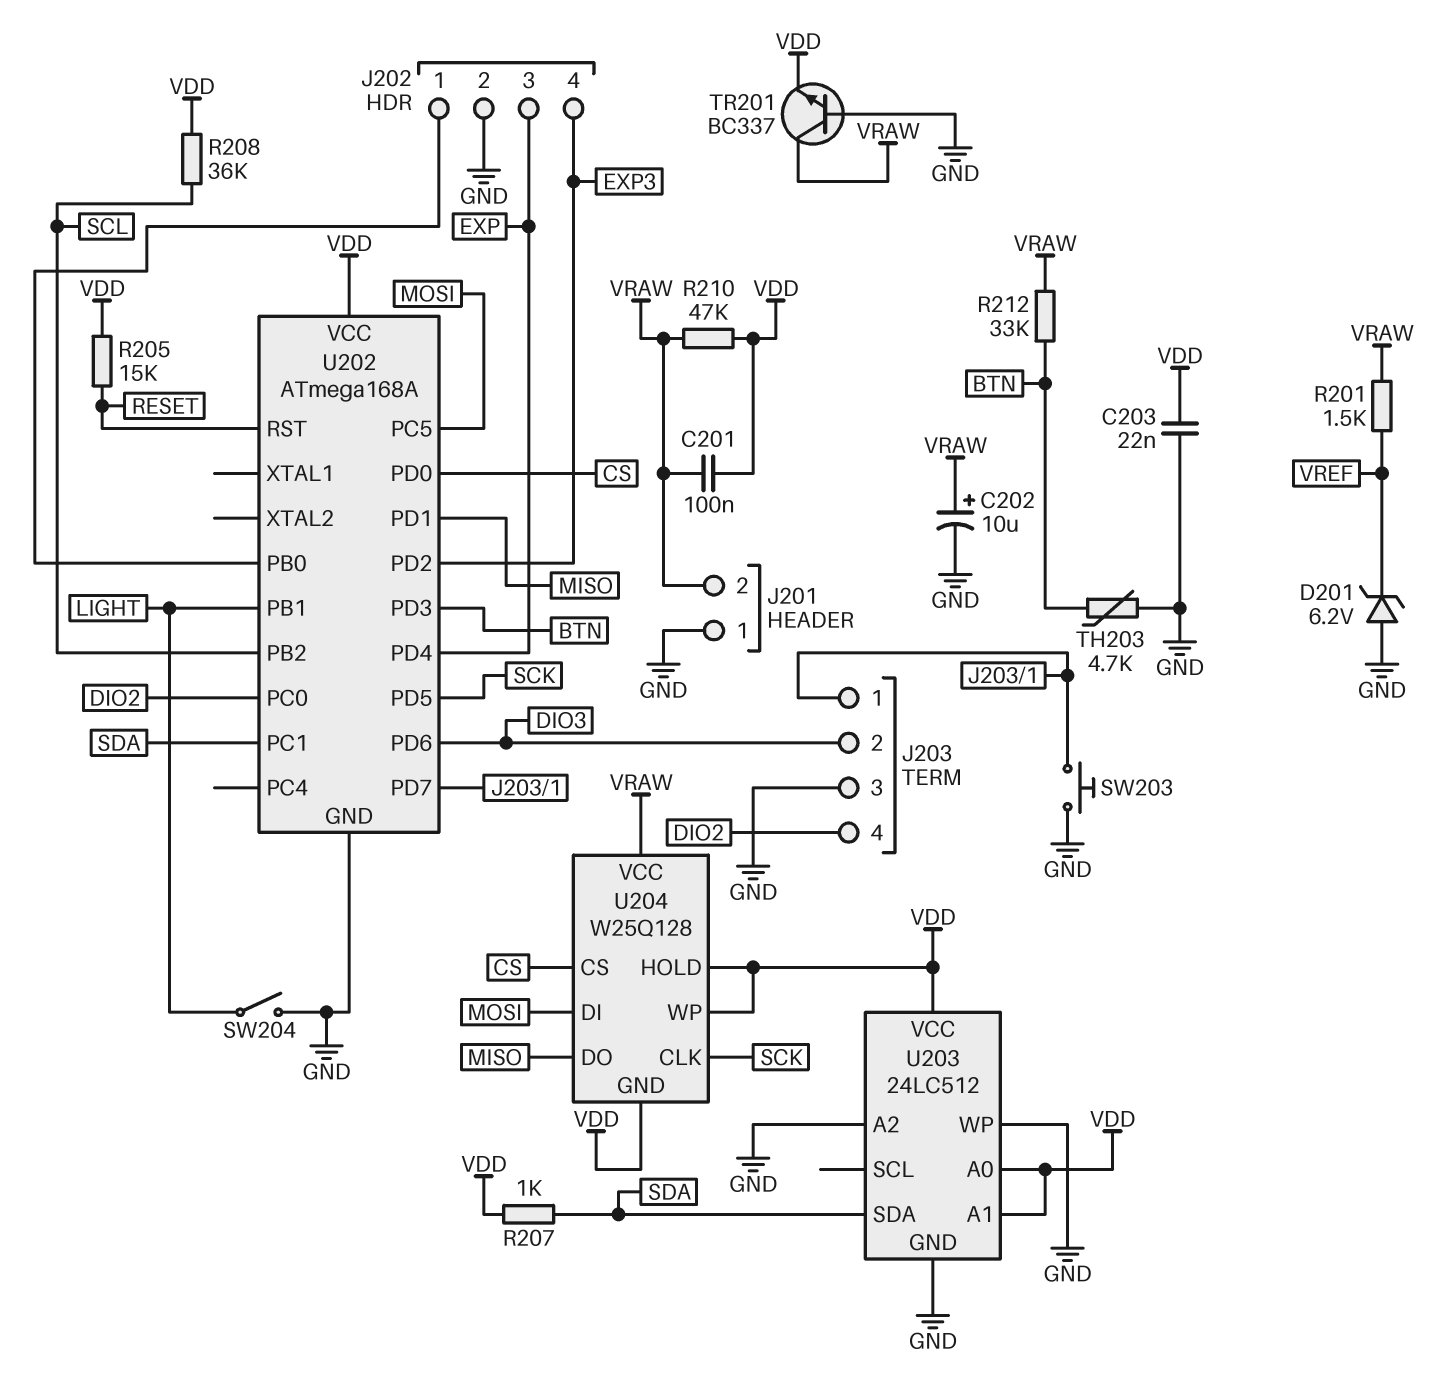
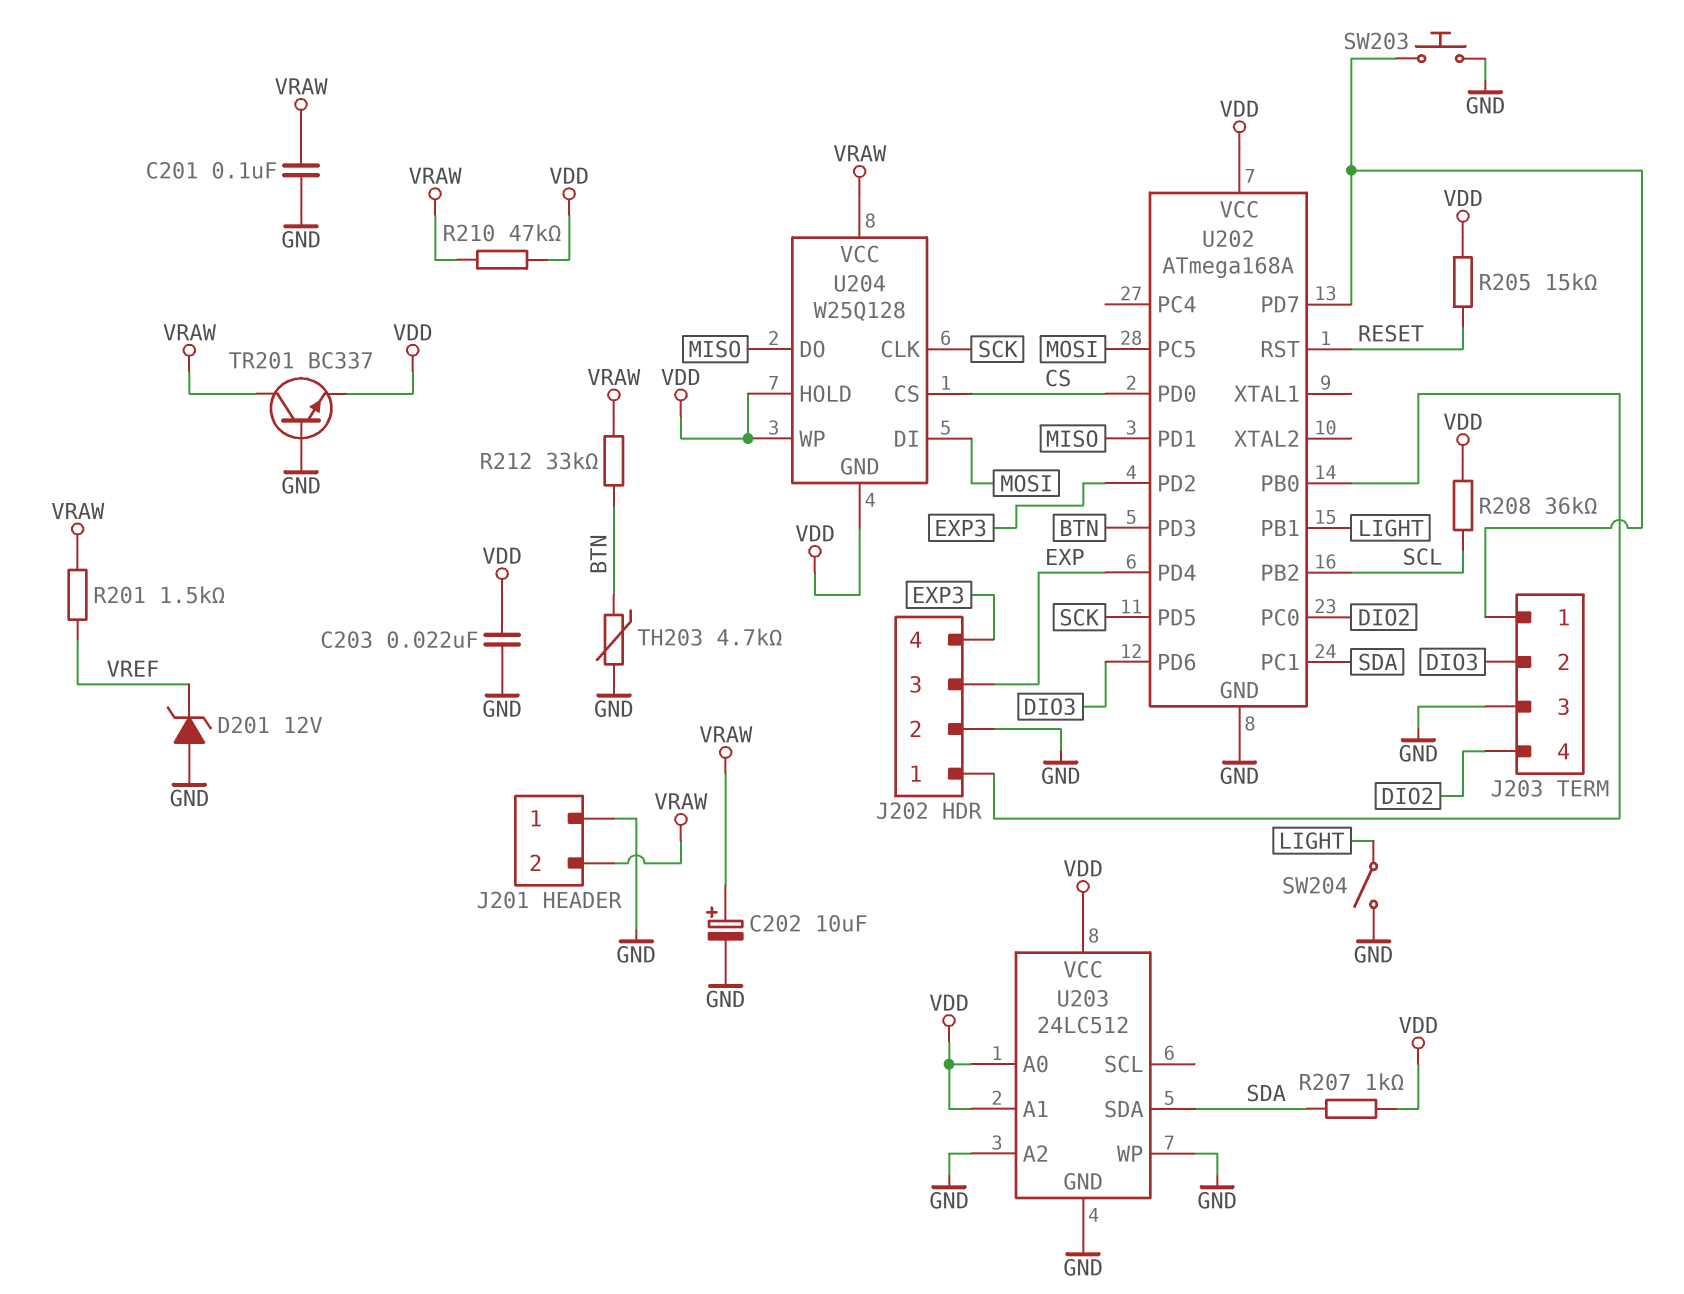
C201: 100nF (VDD, VRAW) -> 100nF (GND, VRAW)
D201: zener 6.2V (A GND, K VREF) -> zener 12V (A GND, K VREF)

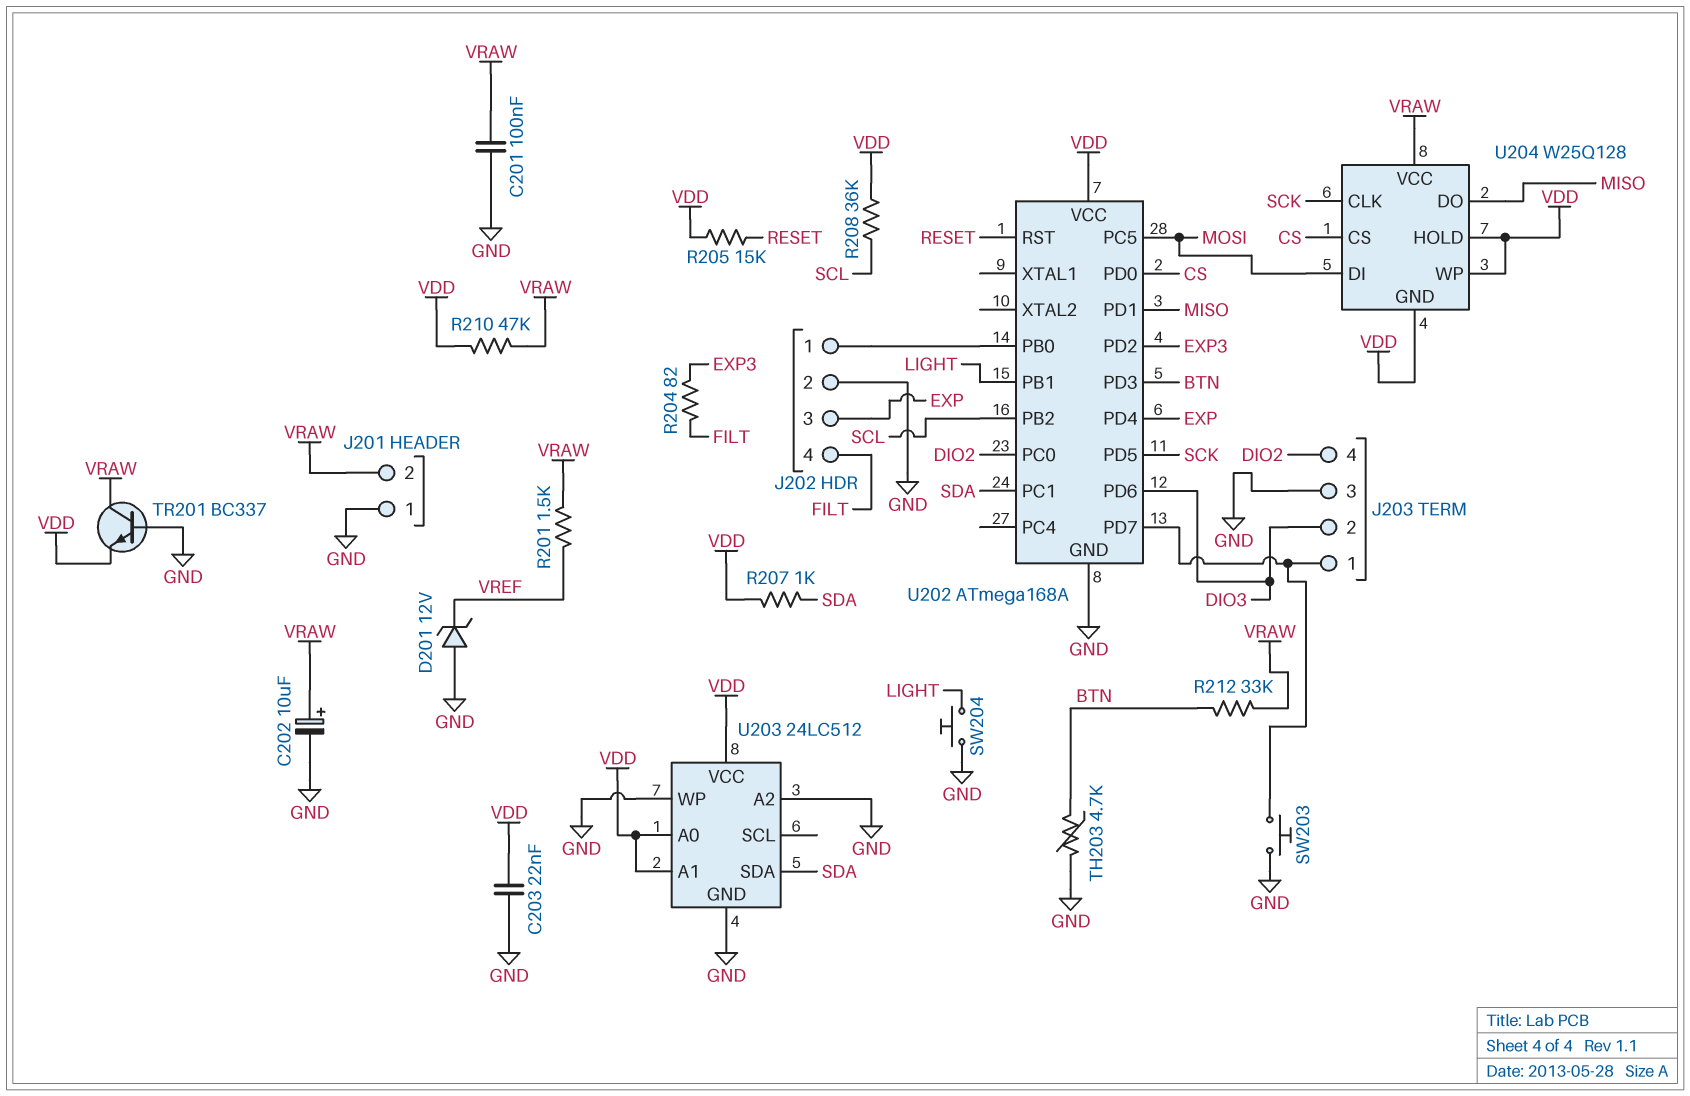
J202 pin 4: EXP3 -> FILT
R204: none -> 82 (EXP3, FILT)
SW204: switch (GND, LIGHT) -> button (GND, LIGHT)

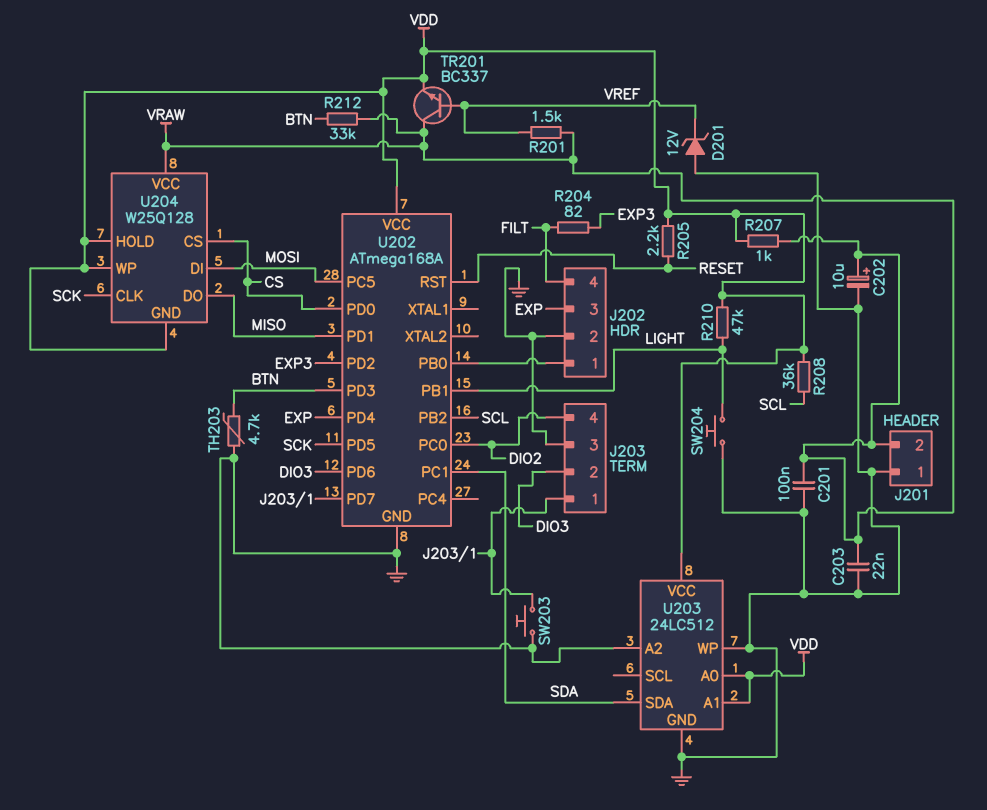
C203: 22nF (GND, VDD) -> 22nF (GND, VRAW)
R205: 15k (RESET, VDD) -> 2.2k (RESET, VDD)
R207: 1k (SDA, VDD) -> 1k (VDD, VRAW)
R210: 47k (VDD, VRAW) -> 47k (LIGHT, VDD)
TR201: NPN BC337 (B GND, C VRAW, E VDD) -> NPN BC337 (B VREF, C VRAW, E VDD)

